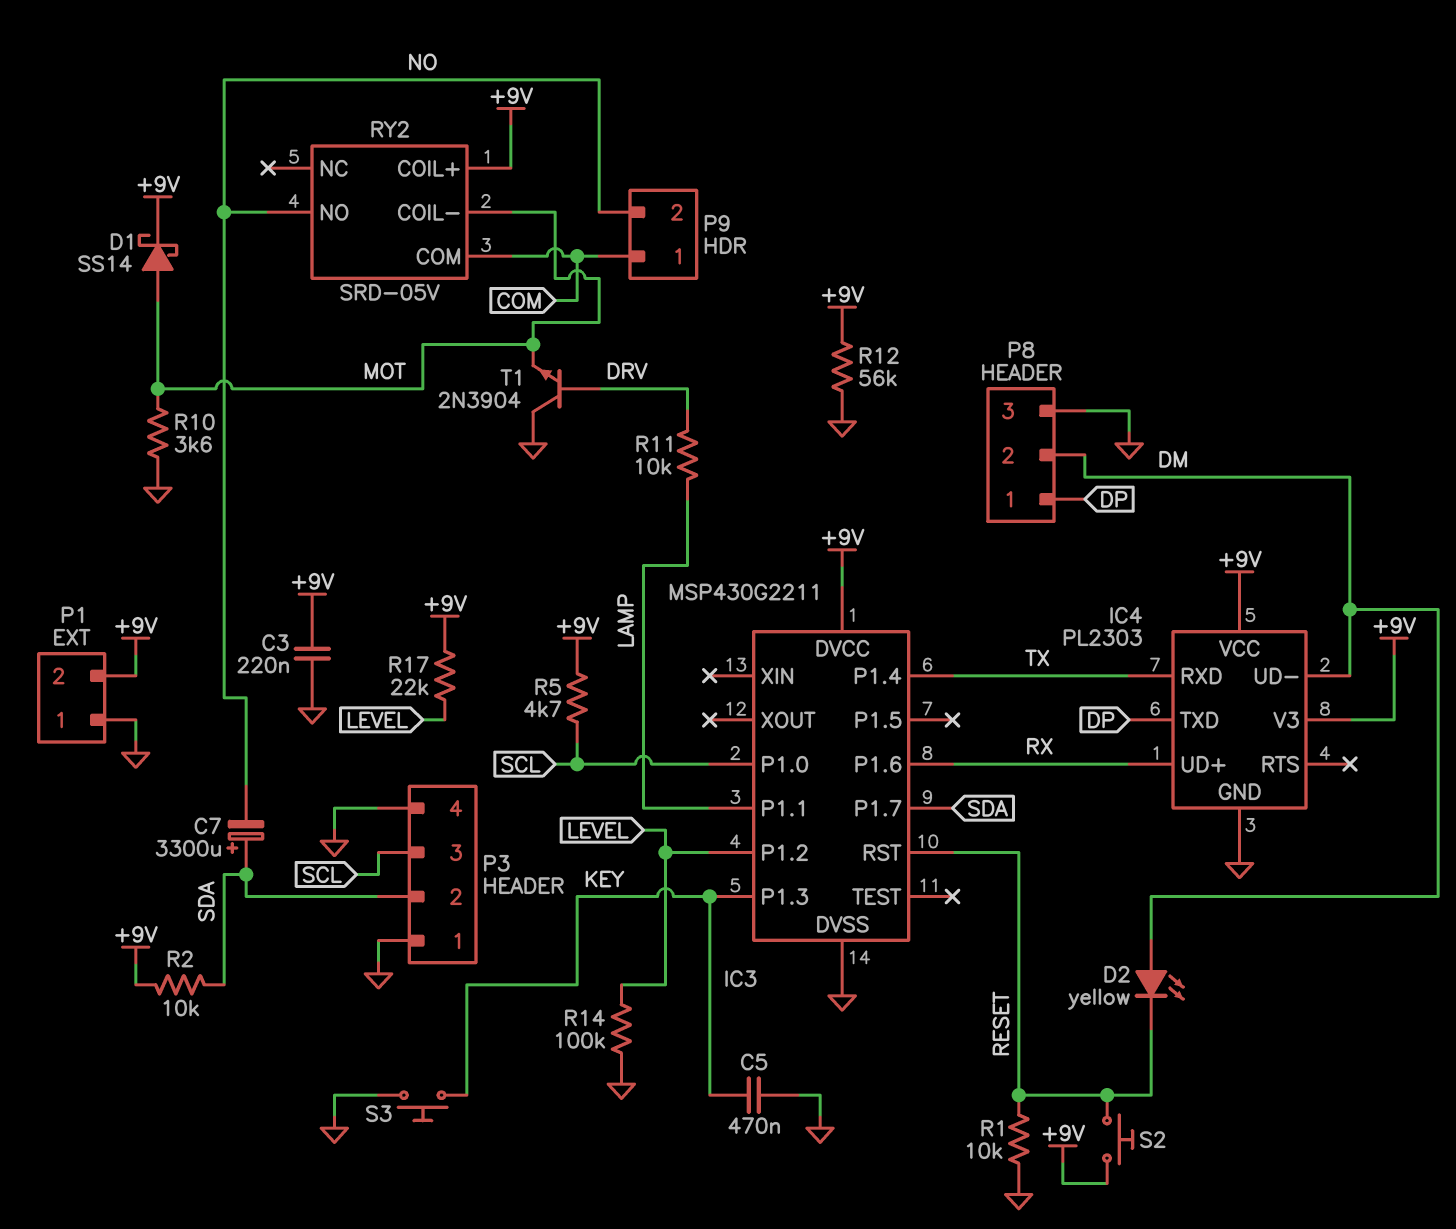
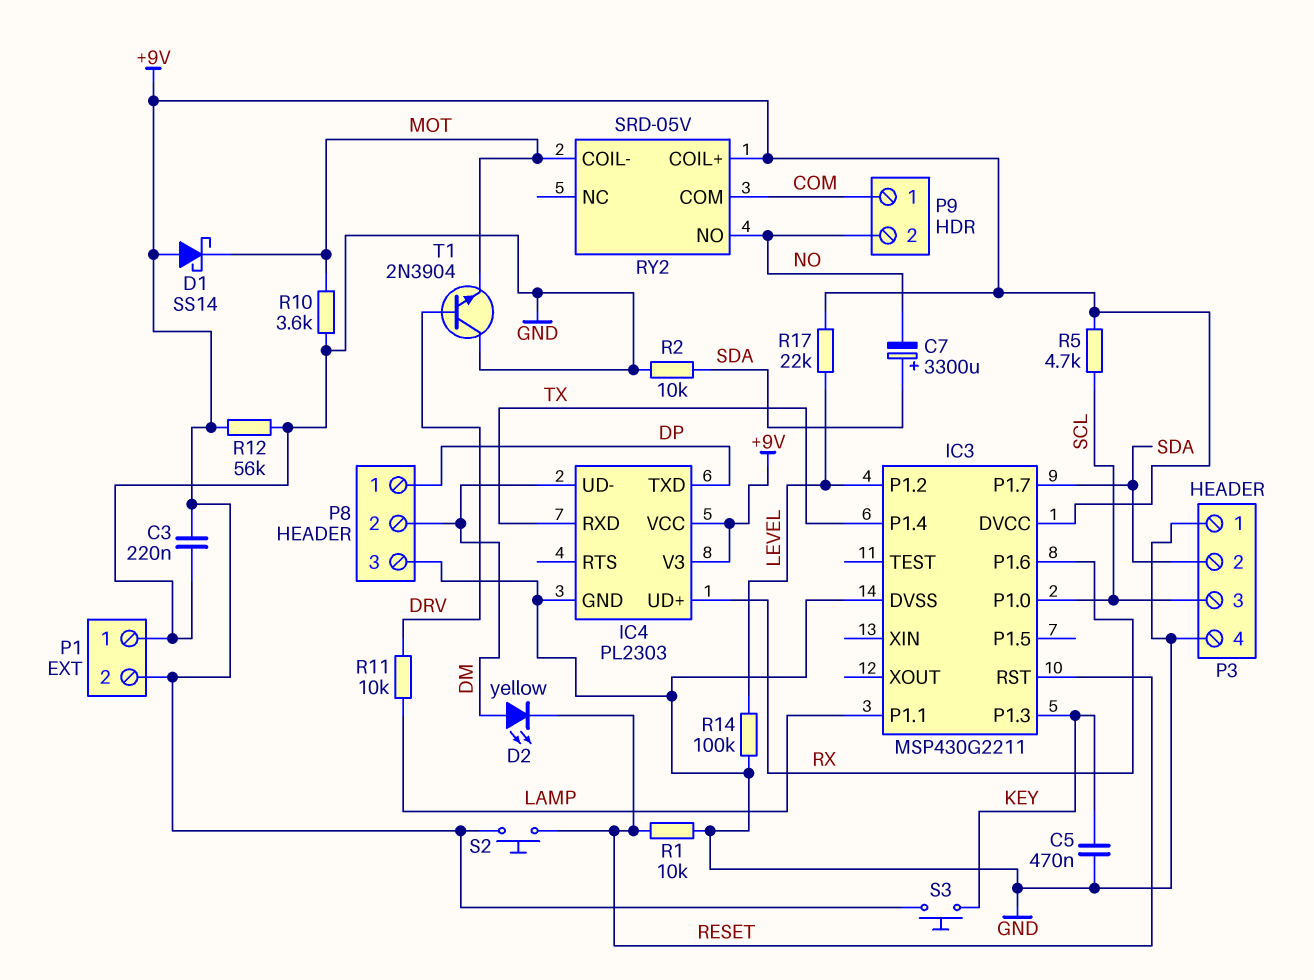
D1: schottky SS14 (A MOT, K +9V) -> schottky SS14 (A +9V, K MOT)
R2: 10k (+9V, SDA) -> 10k (GND, SDA)
S3: button (GND, KEY) -> button (+9V, KEY)

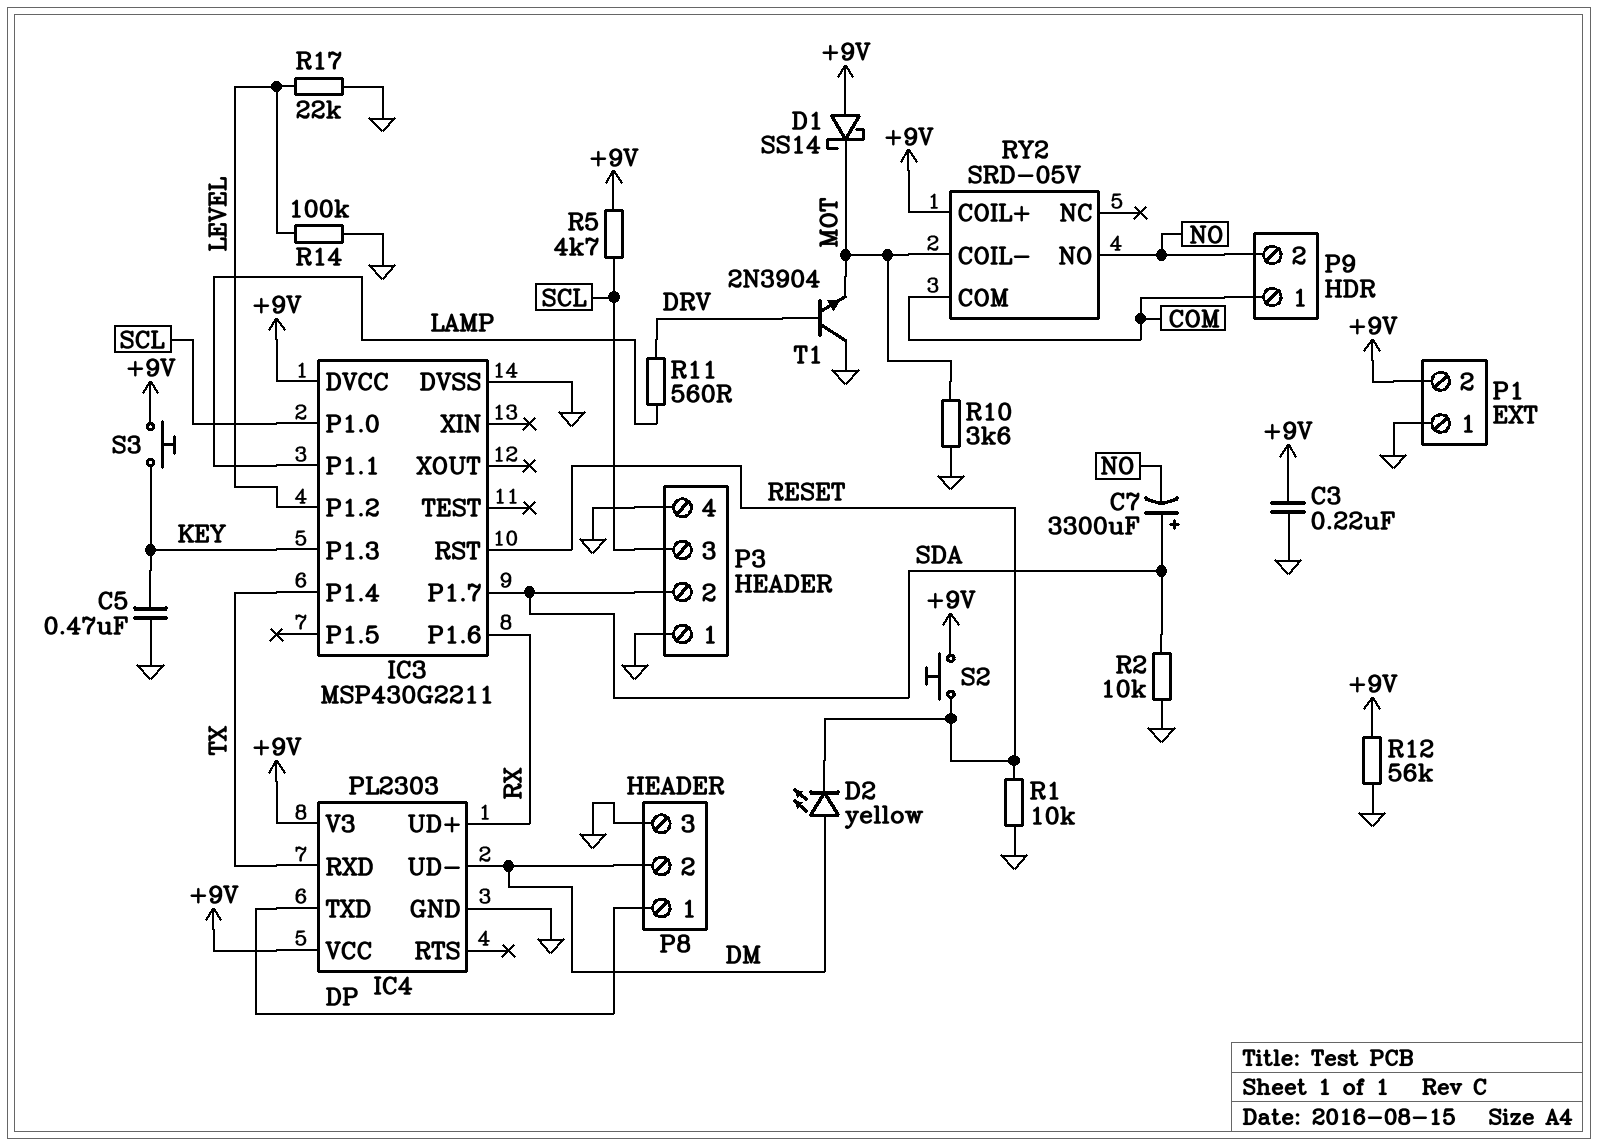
R11: 10k (DRV, LAMP) -> 560 (DRV, LAMP)
R17: 22k (+9V, LEVEL) -> 22k (GND, LEVEL)

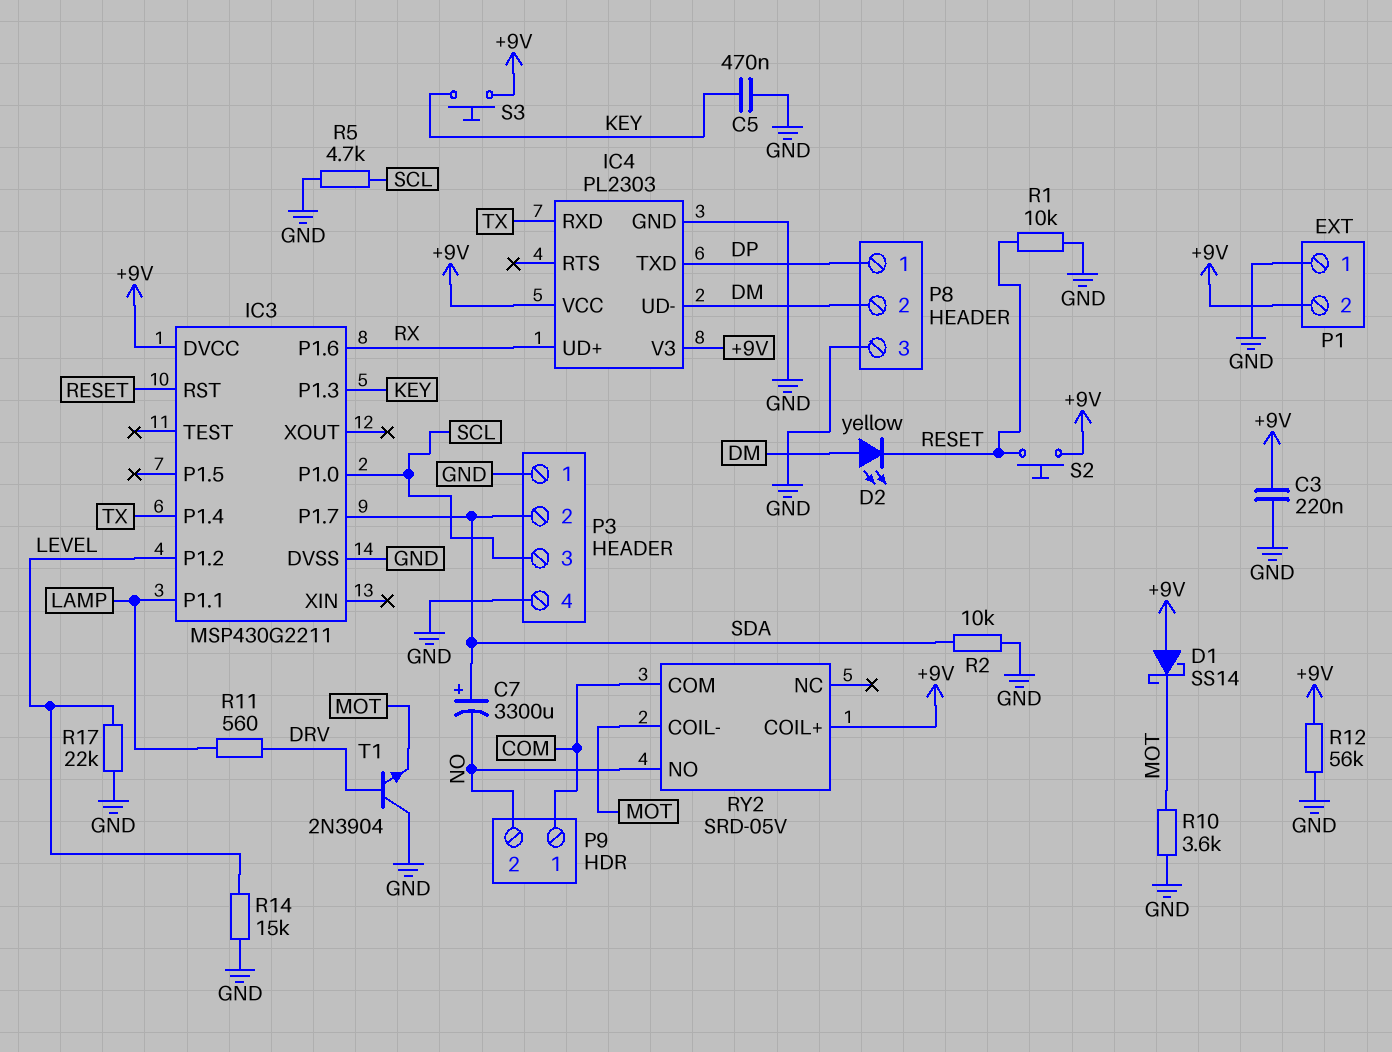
R5: 4.7k (+9V, SCL) -> 4.7k (GND, SCL)
R14: 100k (GND, LEVEL) -> 15k (GND, LEVEL)

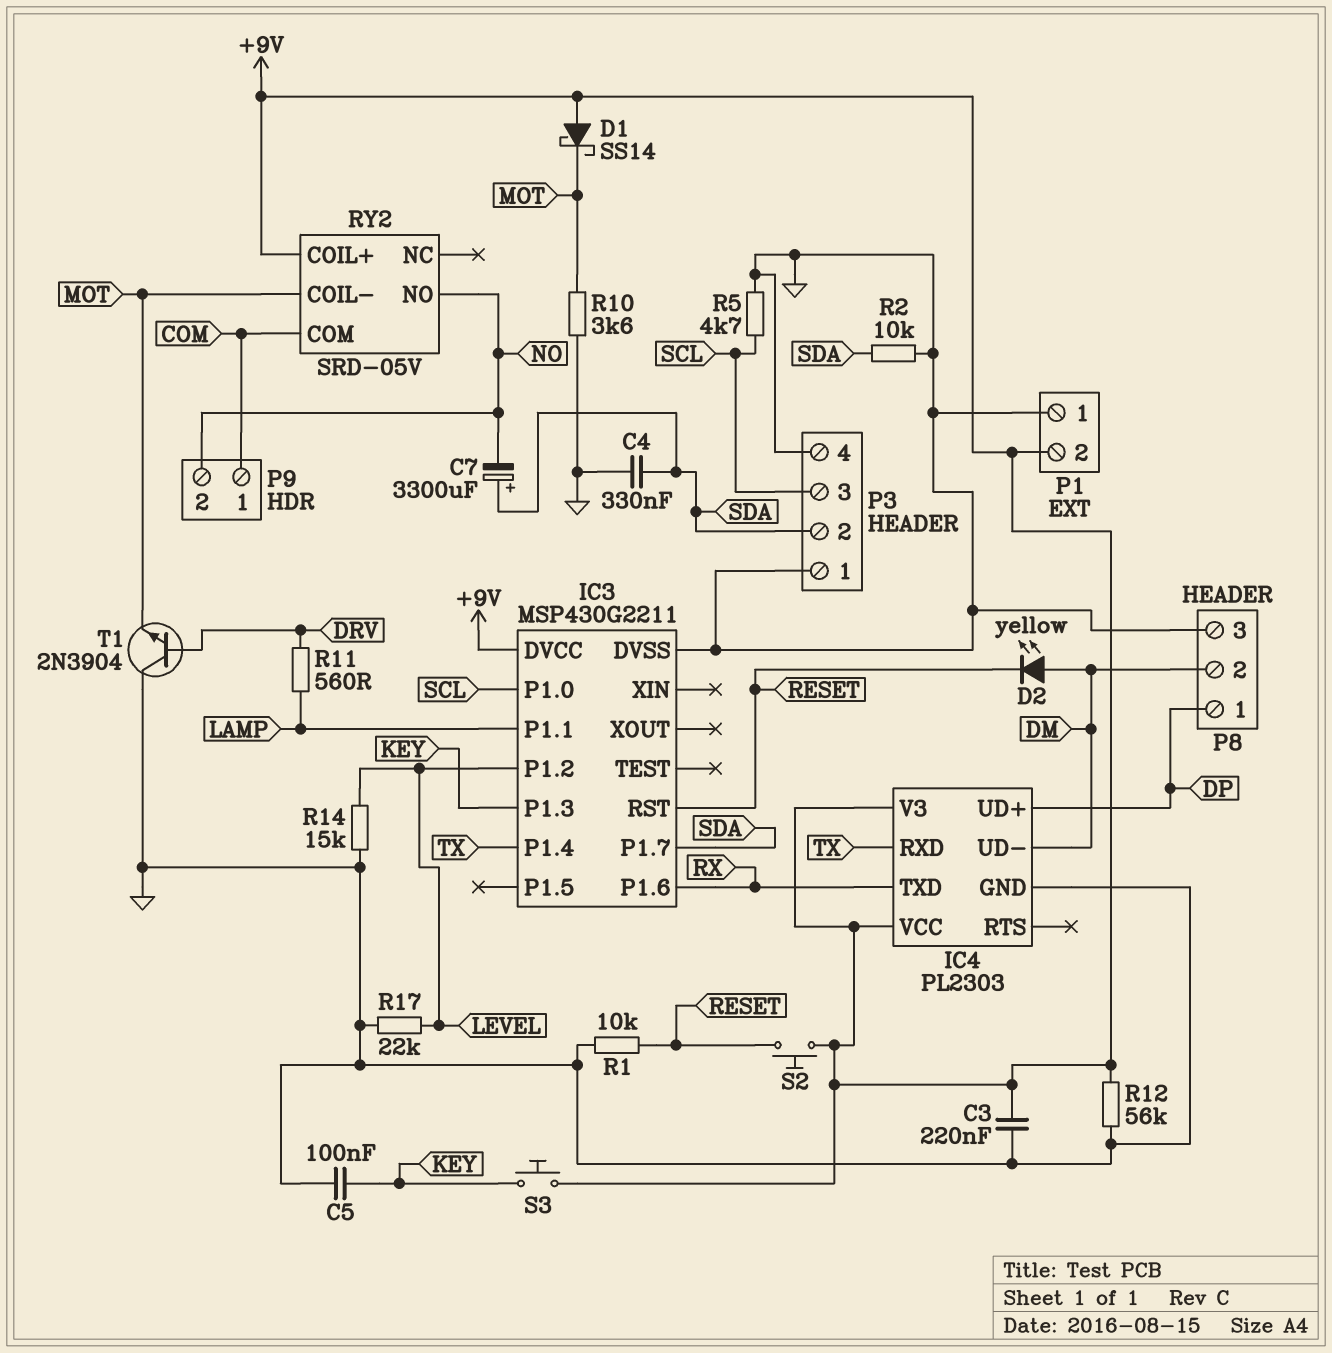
C4: none -> 330nF (GND, SDA)
C5: 470nF (GND, KEY) -> 100nF (GND, KEY)
IC4 pin TXD: DP -> RX
IC4 pin UD+: RX -> DP

